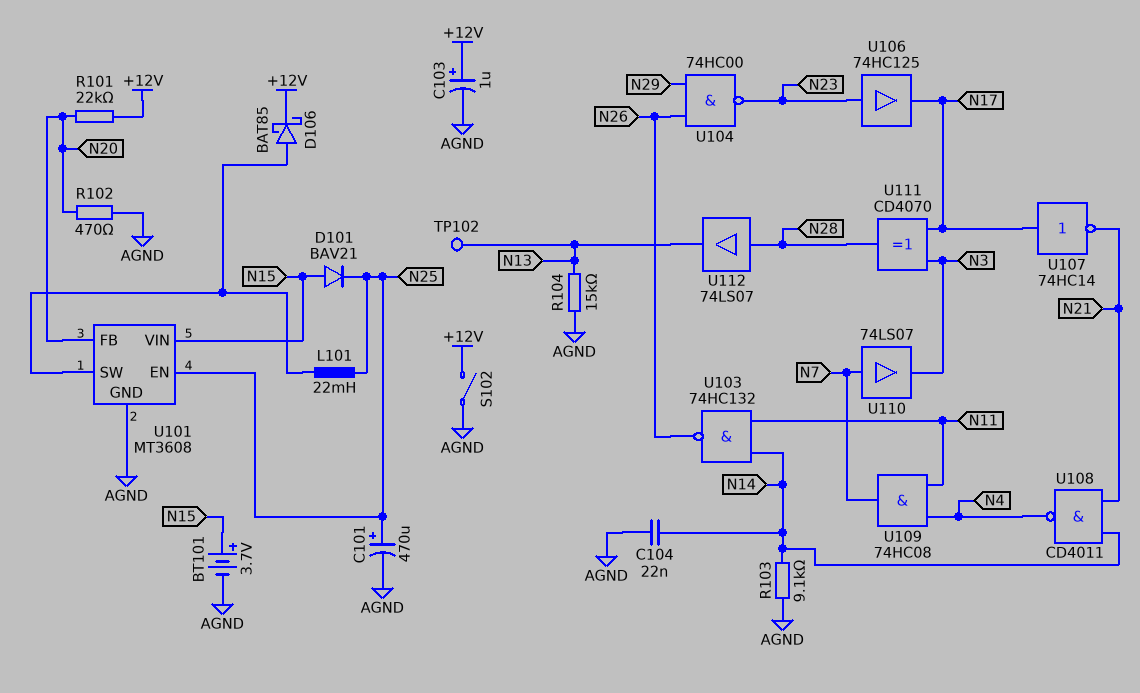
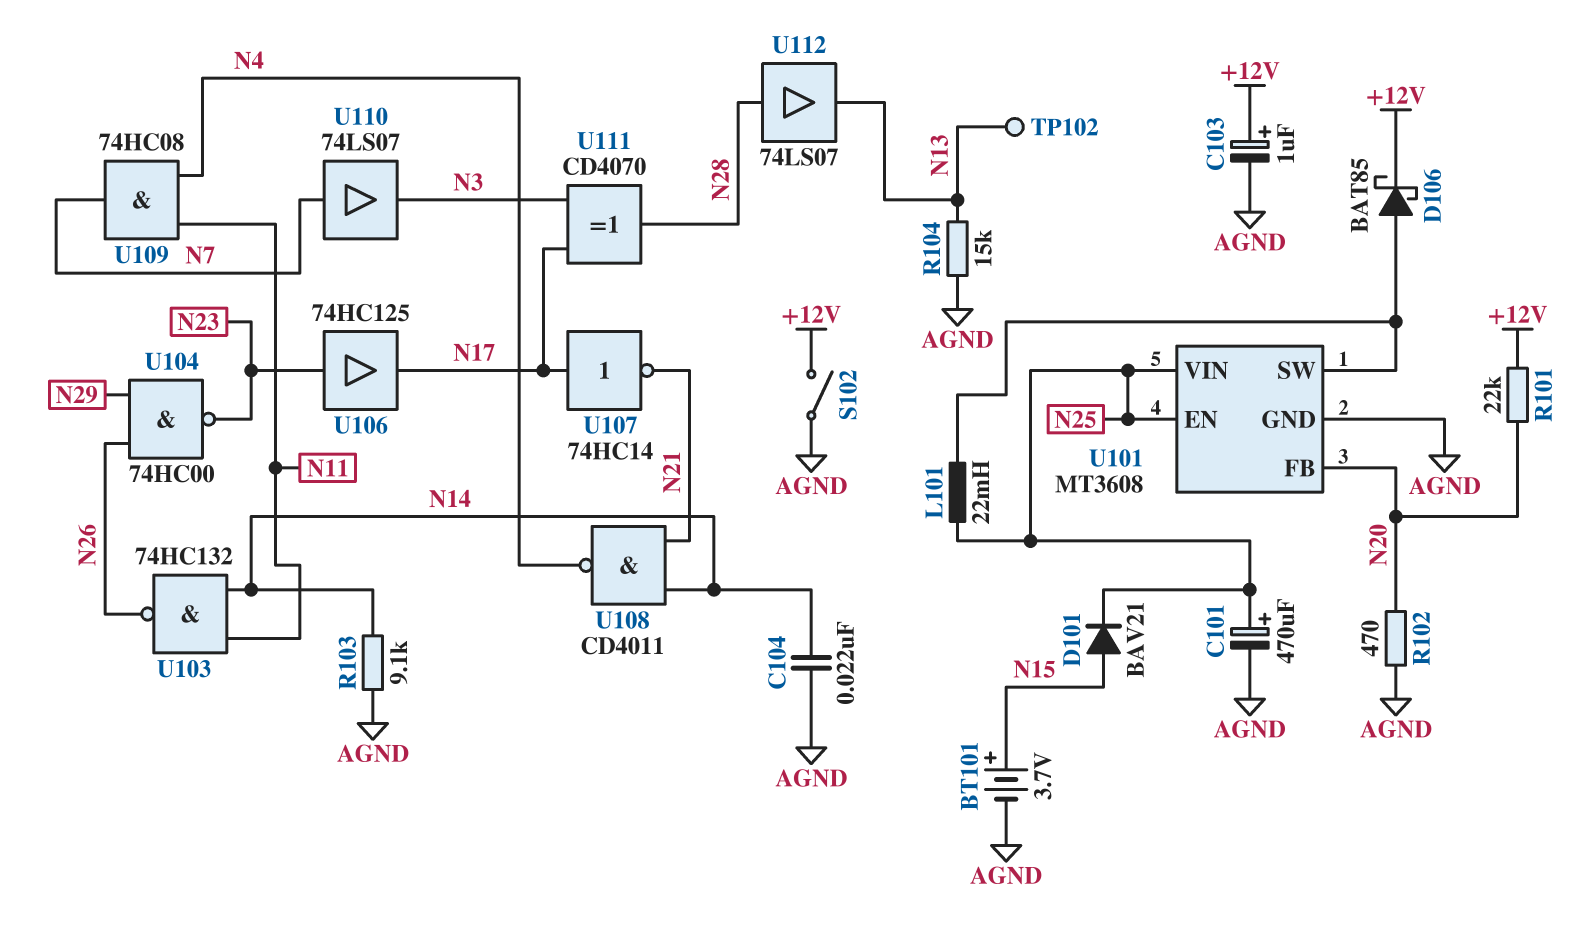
U101 pin VIN: N15 -> N25

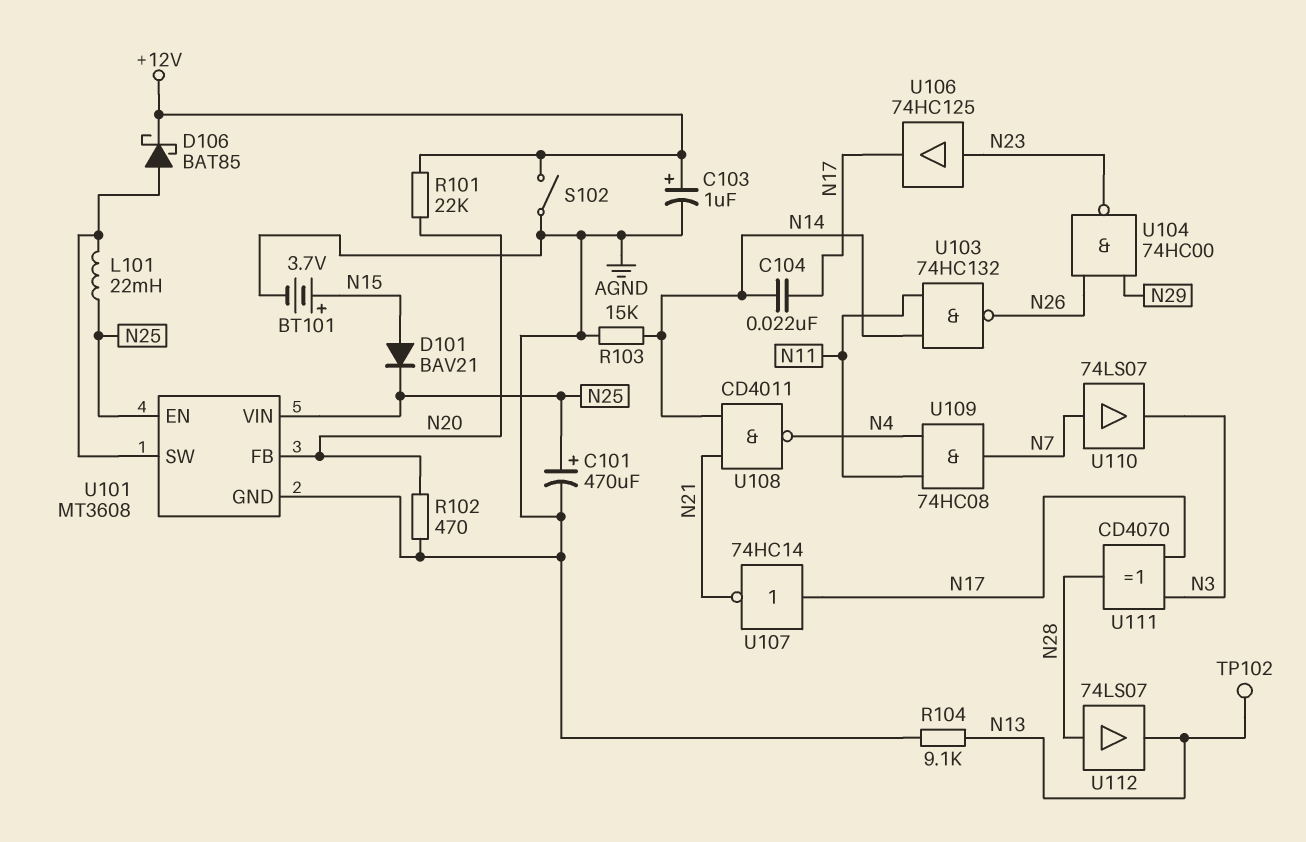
C104: 22nF (AGND, N14) -> 22nF (N14, N17)
R103: 9.1k (AGND, N14) -> 15k (AGND, N14)
R104: 15k (AGND, N13) -> 9.1k (AGND, N13)

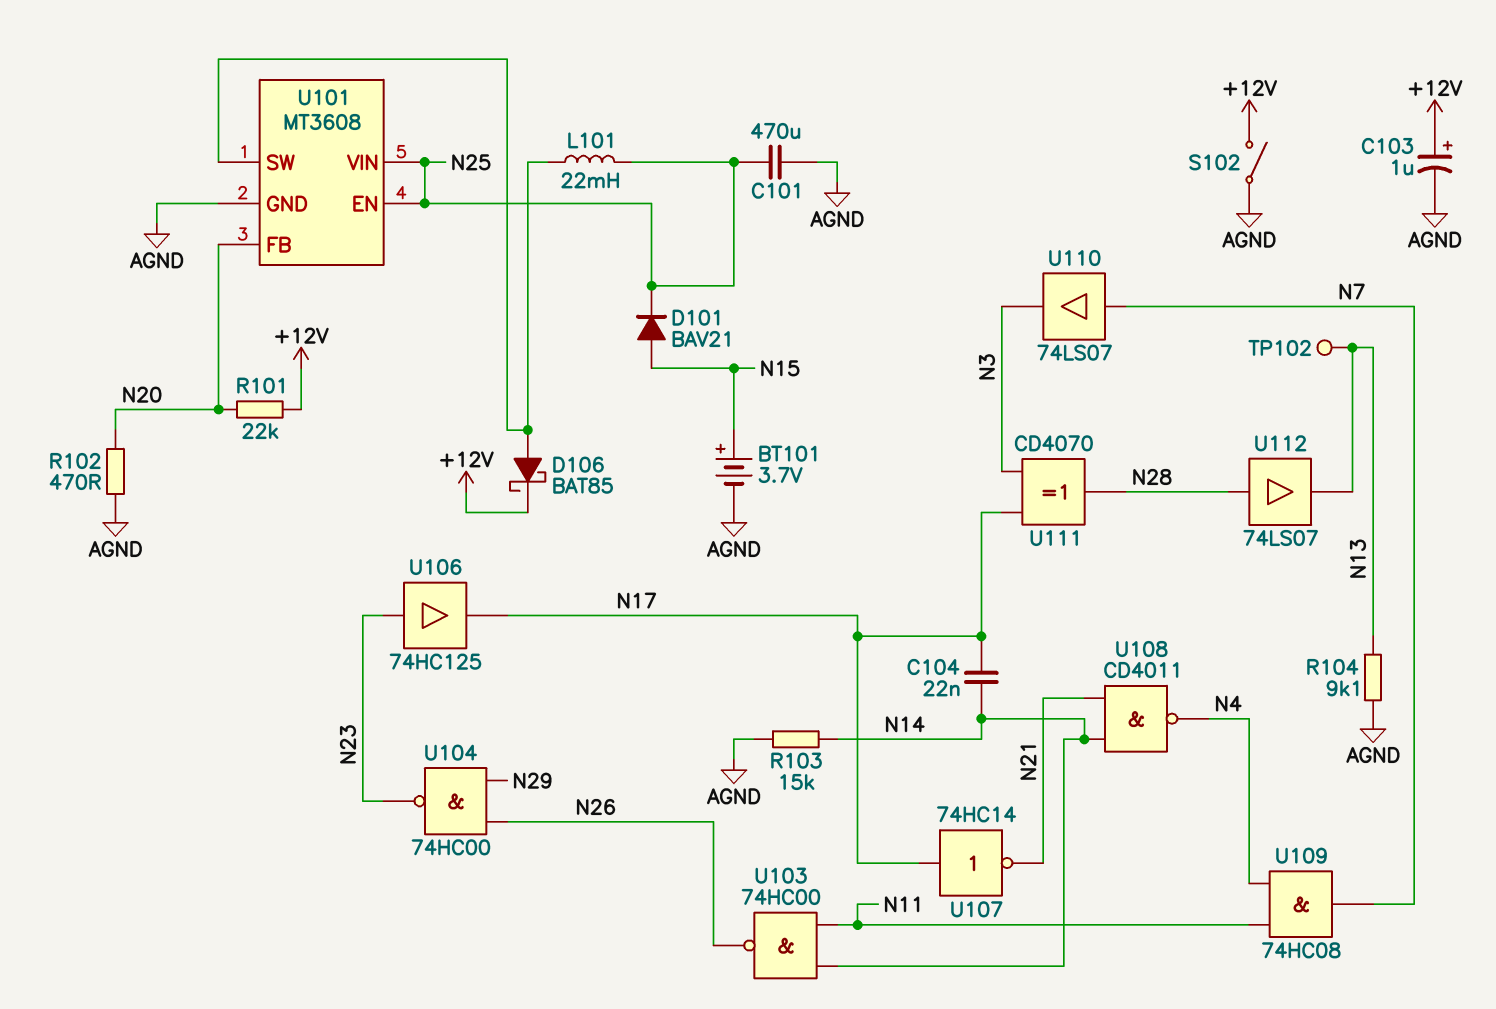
C101: 470uF (plus N25, minus AGND) -> 470uF (AGND, N25)
U103: NAND 74HC132 (in N11, in N14, out N26) -> NAND 74HC00 (in N11, in N14, out N26)

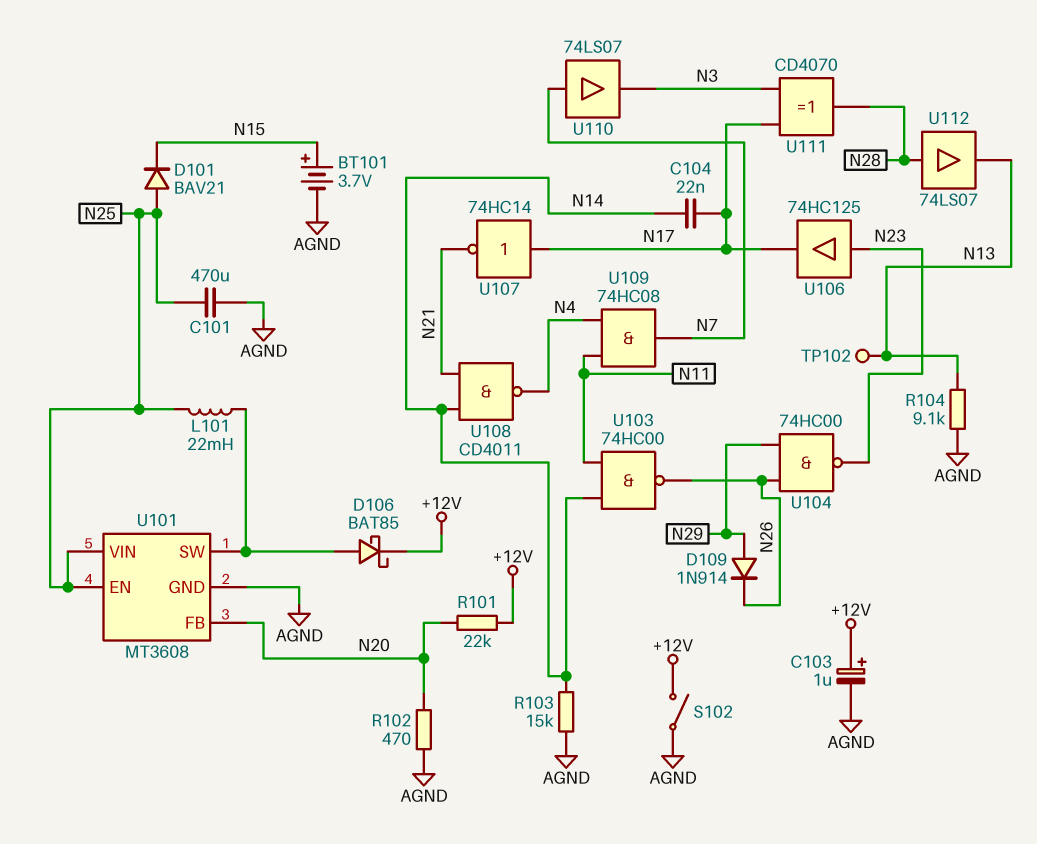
D101: diode BAV21 (A N15, K N25) -> diode BAV21 (A N25, K N15)
D109: none -> diode 1N914 (A N29, K N26)

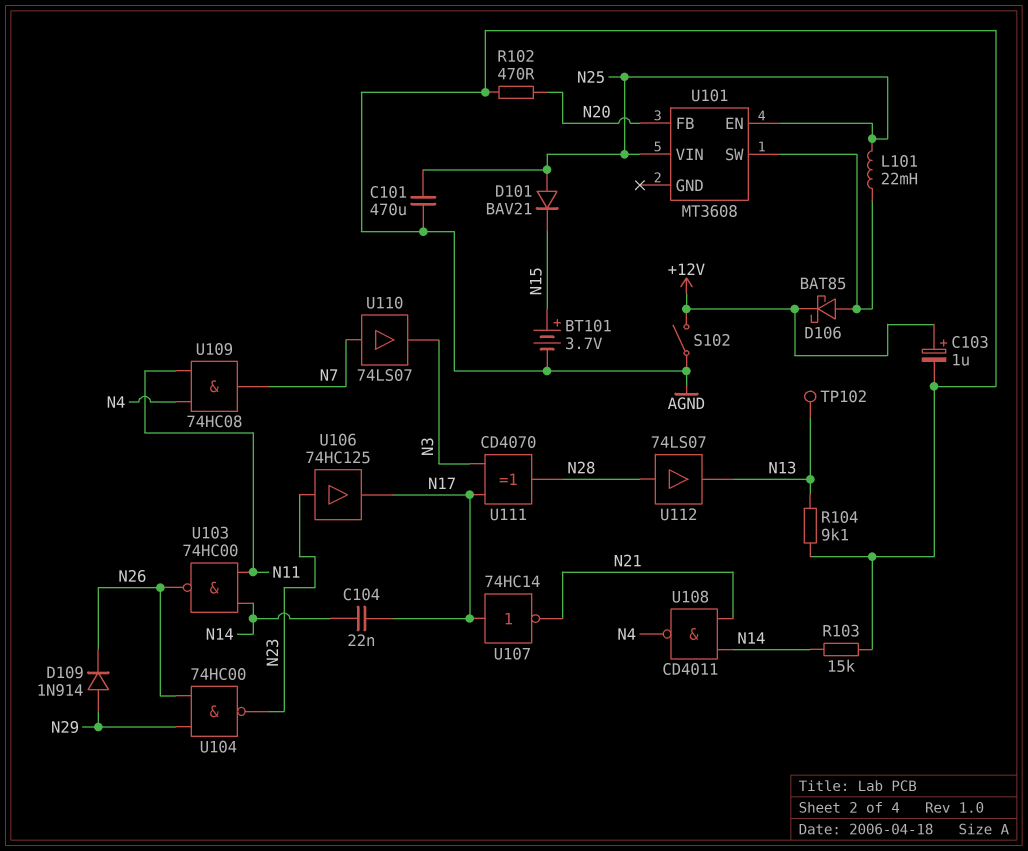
R101: 22k (+12V, N20) -> none
U101 pin GND: AGND -> none

